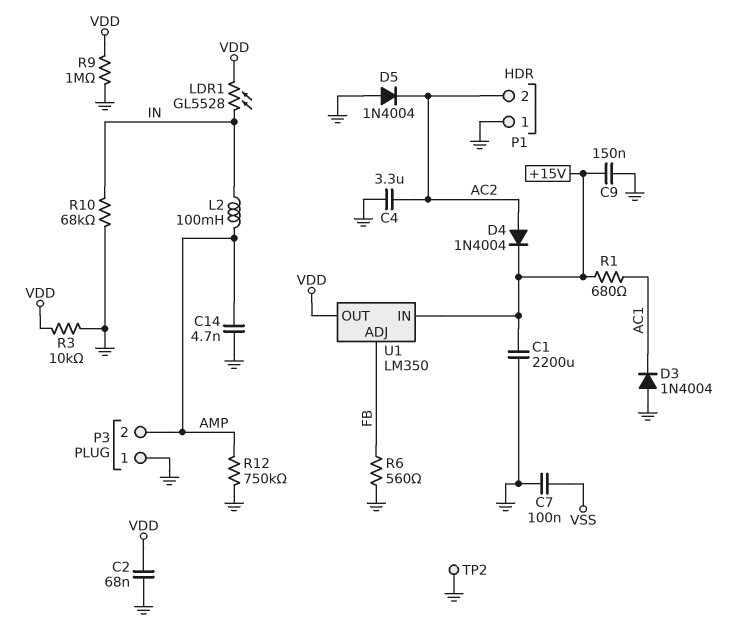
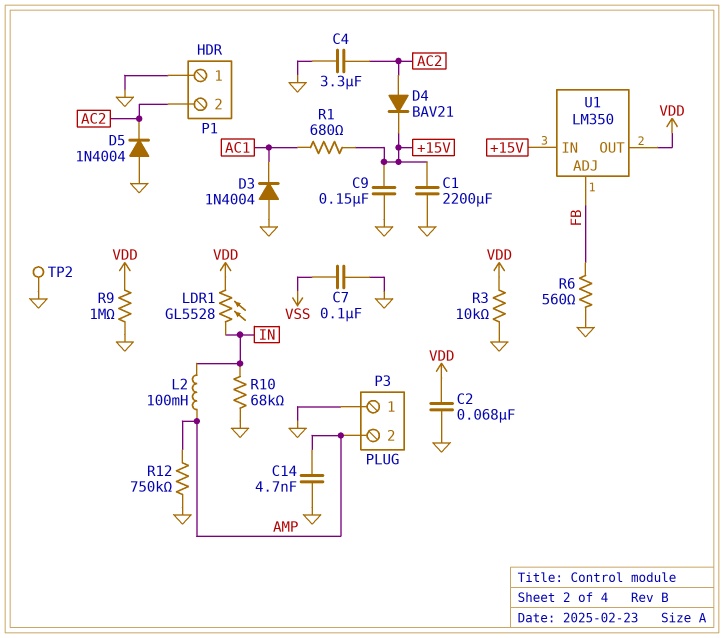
D4: diode 1N4004 (A AC2, K +15V) -> diode BAV21 (A AC2, K +15V)

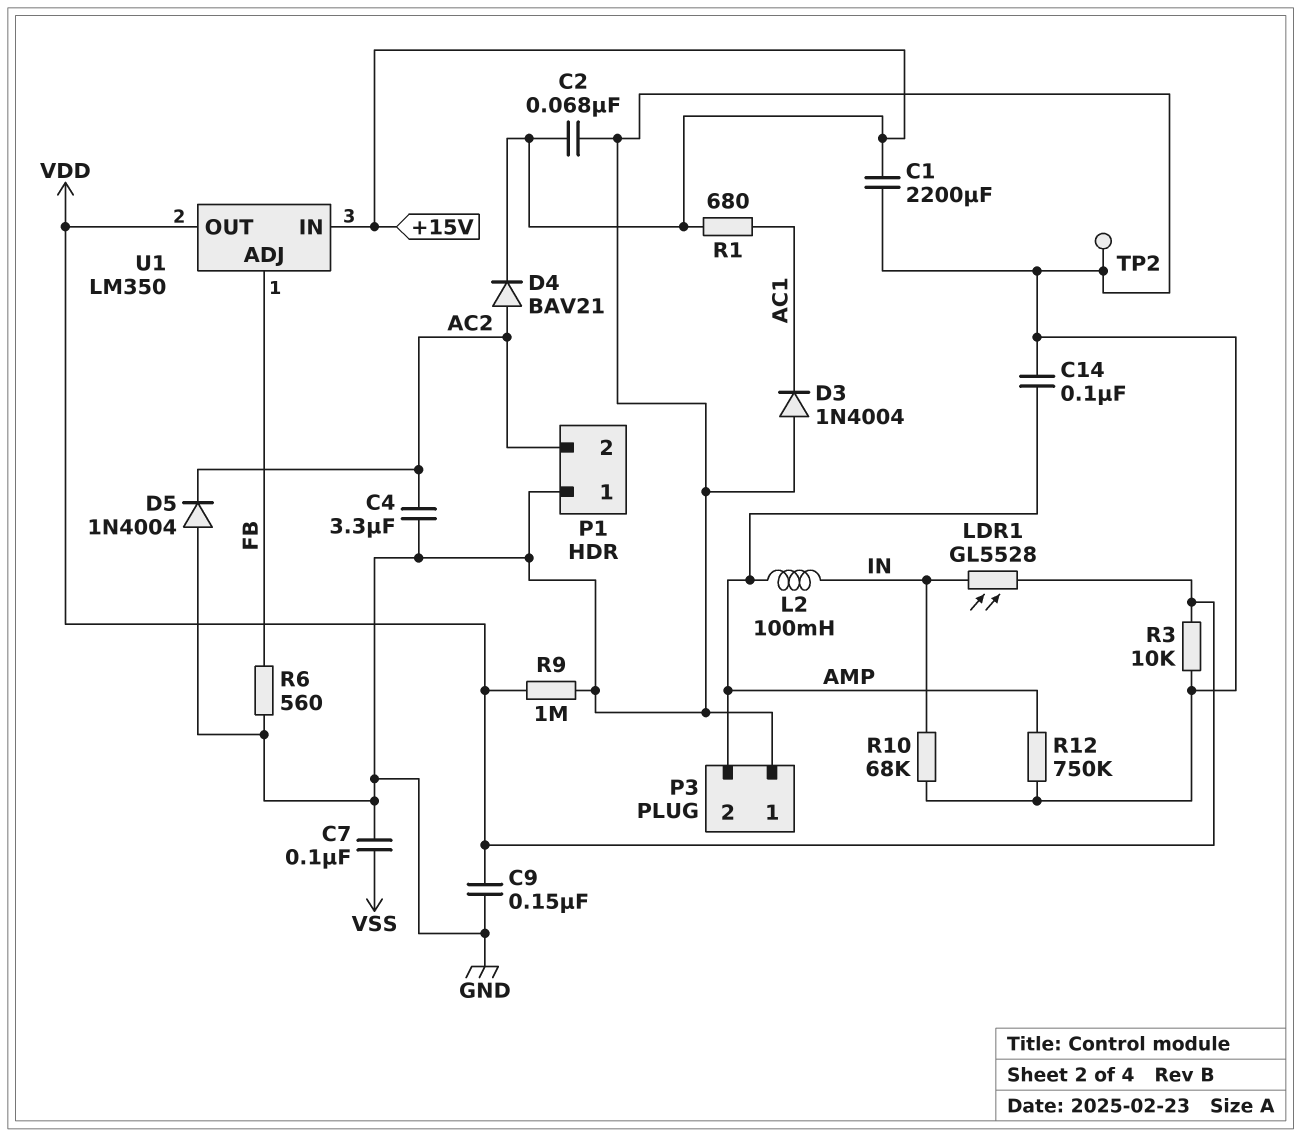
C2: 68nF (GND, VDD) -> 68nF (+15V, GND)
C9: 150nF (+15V, GND) -> 150nF (GND, VDD)
C14: 4.7nF (AMP, GND) -> 100nF (AMP, GND)

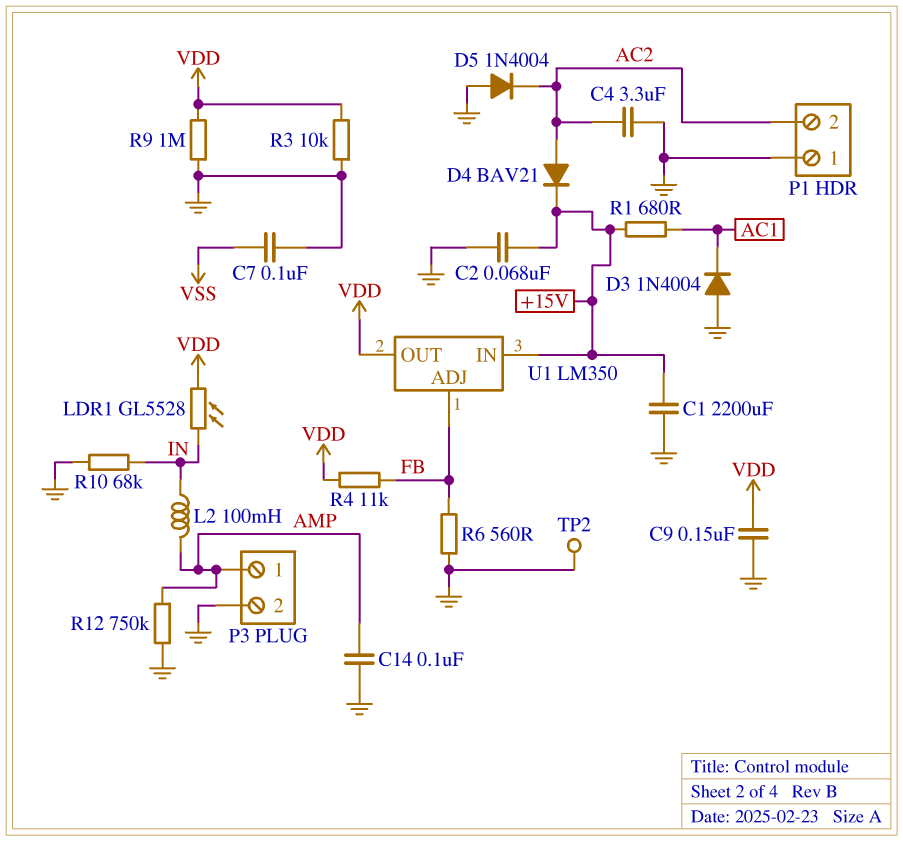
P3 pin 1: GND -> AMP
P3 pin 2: AMP -> GND
R4: none -> 11k (FB, VDD)

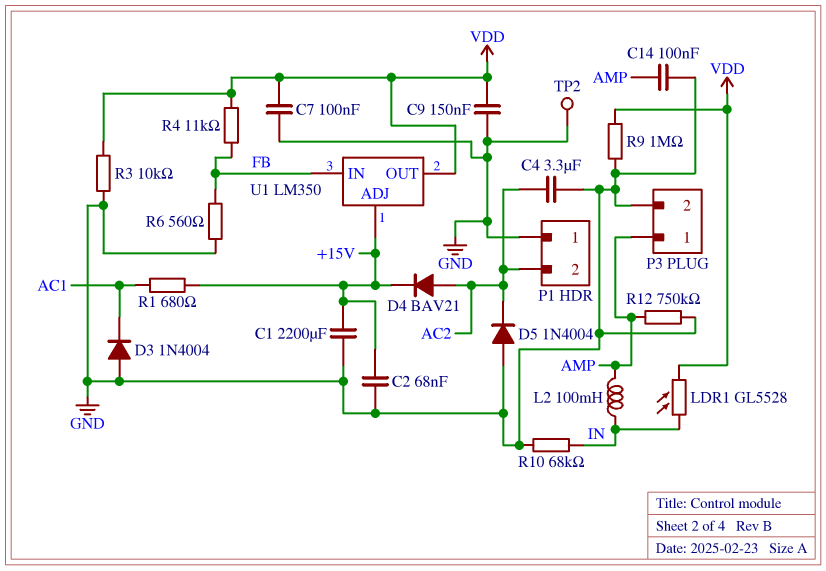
C7: 100nF (GND, VSS) -> 100nF (GND, VDD)
U1 pin ADJ: FB -> +15V
U1 pin IN: +15V -> FB

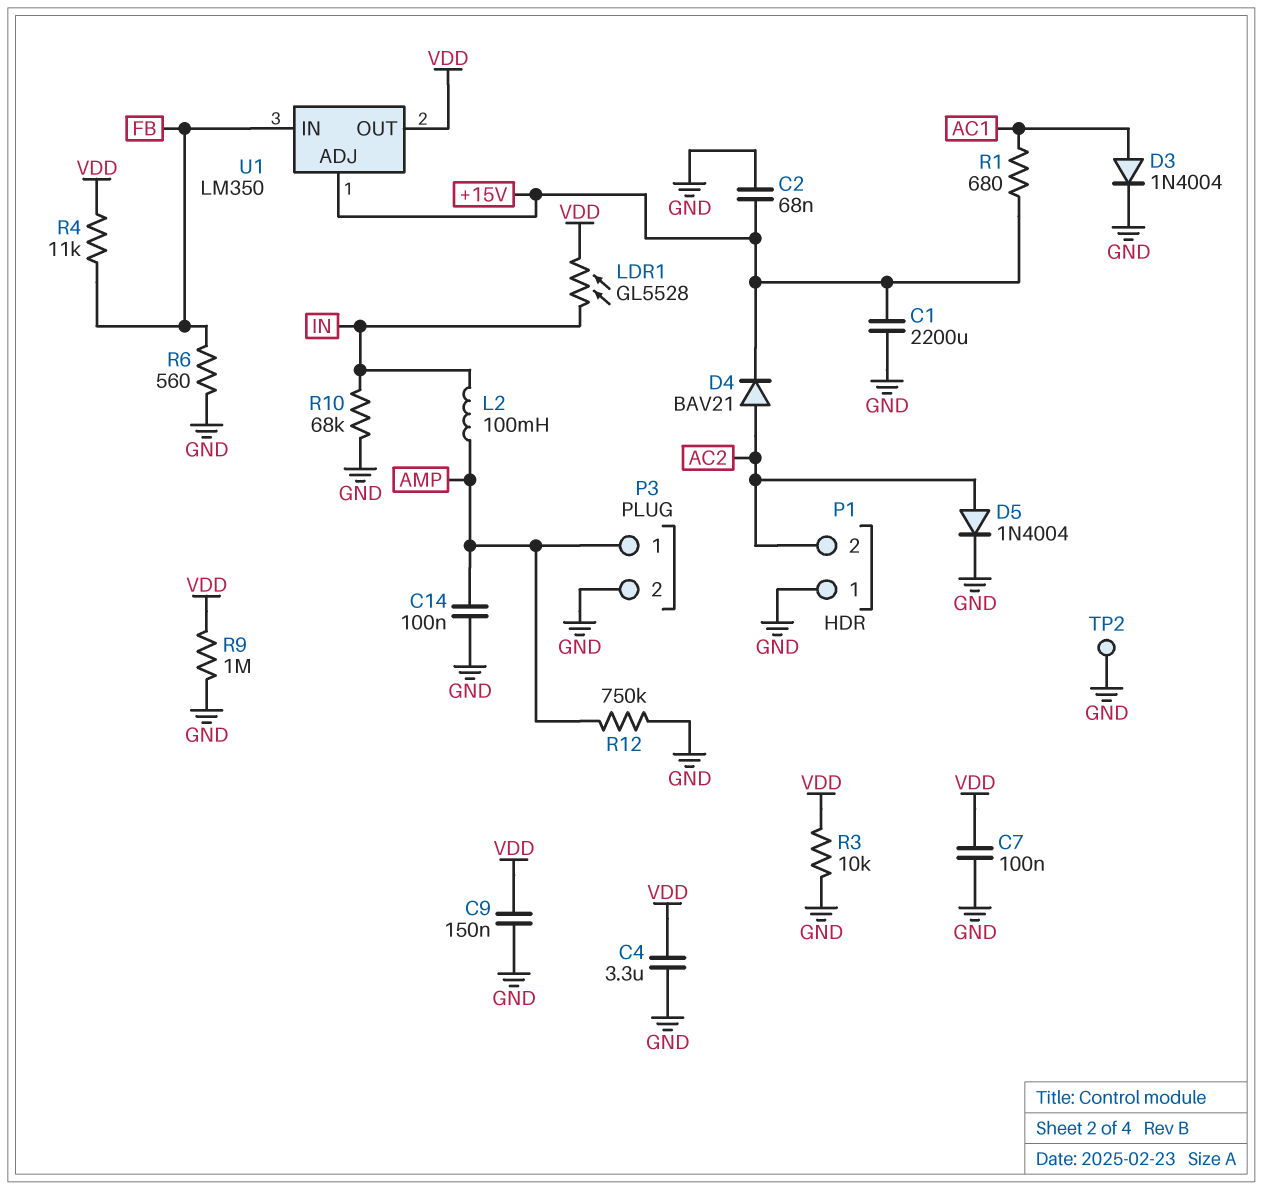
C4: 3.3uF (AC2, GND) -> 3.3uF (GND, VDD)
D3: diode 1N4004 (A GND, K AC1) -> diode 1N4004 (A AC1, K GND)
D5: diode 1N4004 (A GND, K AC2) -> diode 1N4004 (A AC2, K GND)

